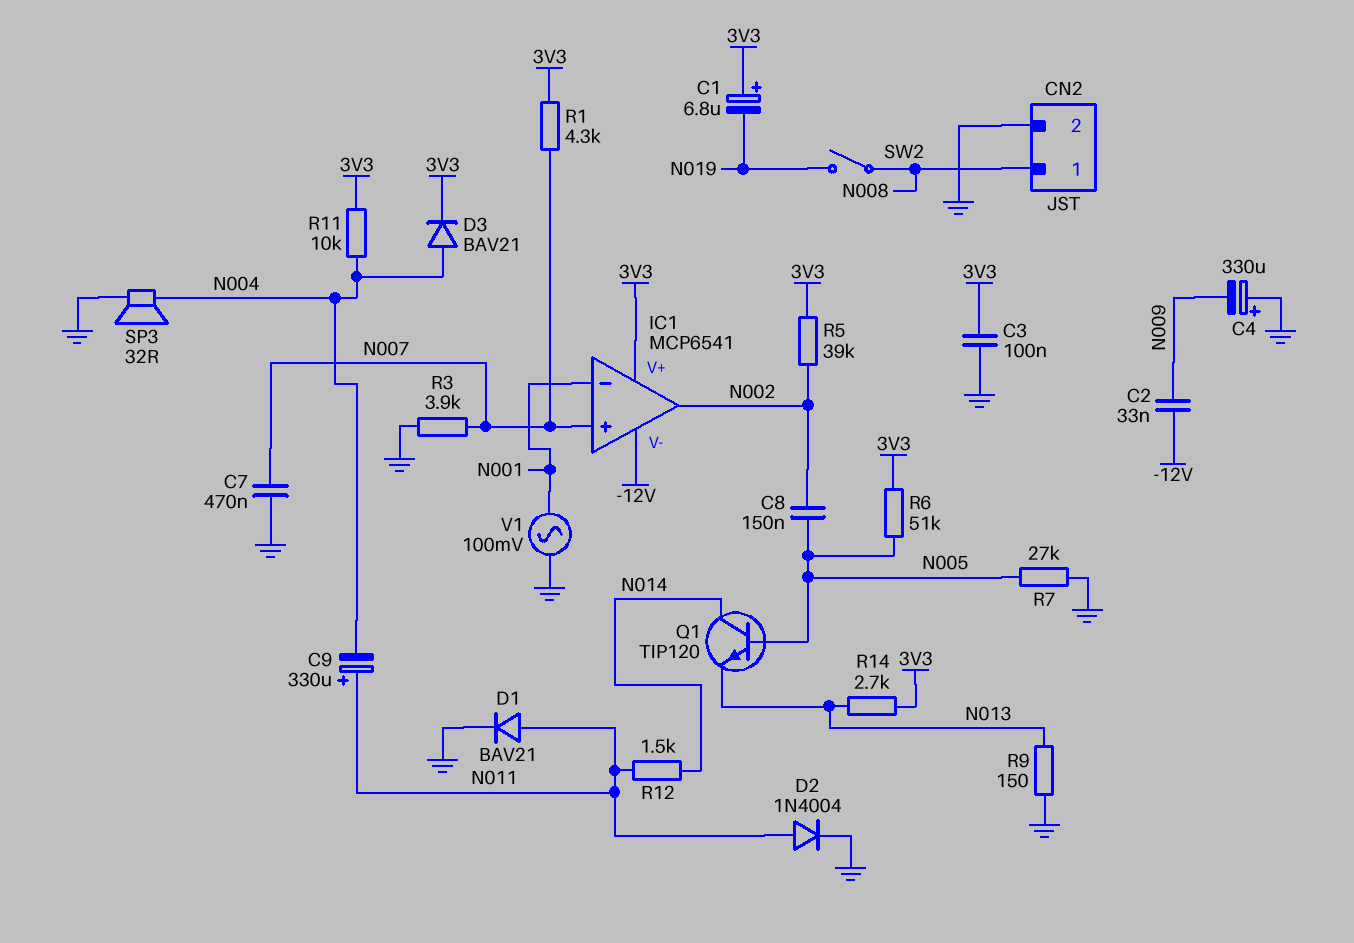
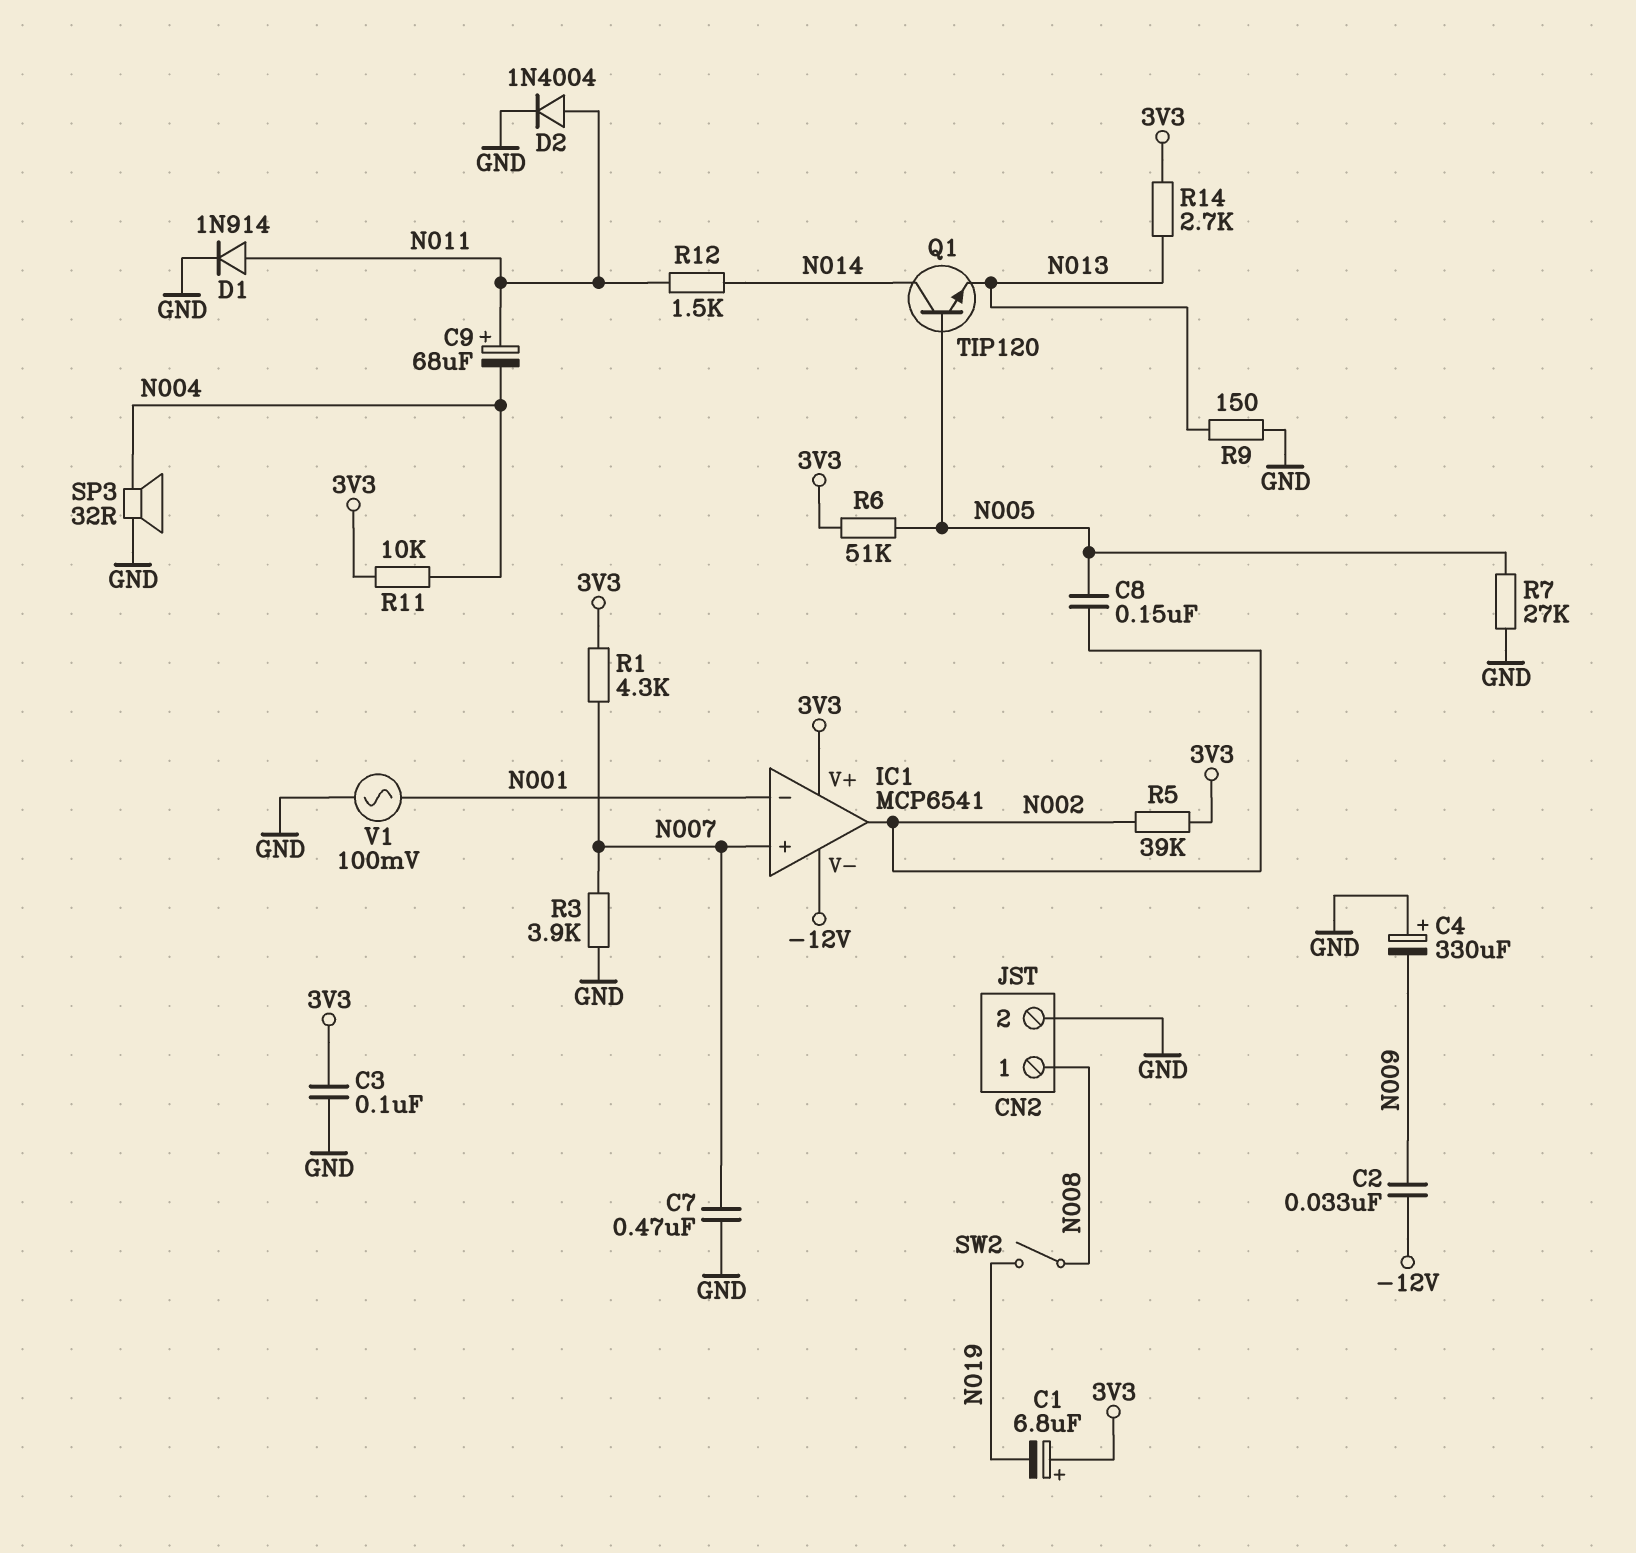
C9: 330uF (plus N011, minus N004) -> 68uF (plus N011, minus N004)
D1: diode BAV21 (A N011, K GND) -> diode 1N914 (A N011, K GND)
D3: diode BAV21 (A N004, K 3V3) -> none

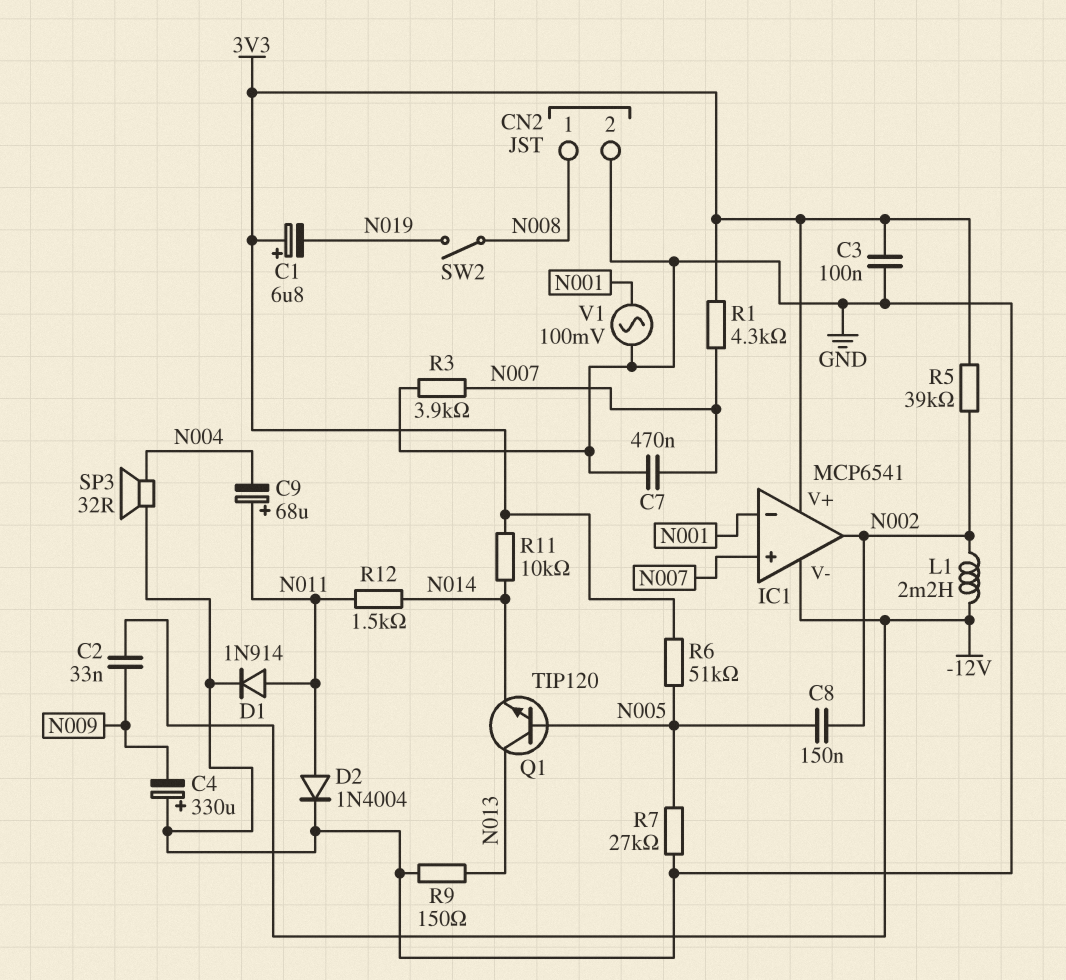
L1: none -> 2.2mH (-12V, N002)
Q1: NPN TIP120 (B N005, C N014, E N013) -> NPN TIP120 (B N005, C N013, E N014)
R11: 10k (3V3, N004) -> 10k (3V3, N014)
R14: 2.7k (3V3, N013) -> none

